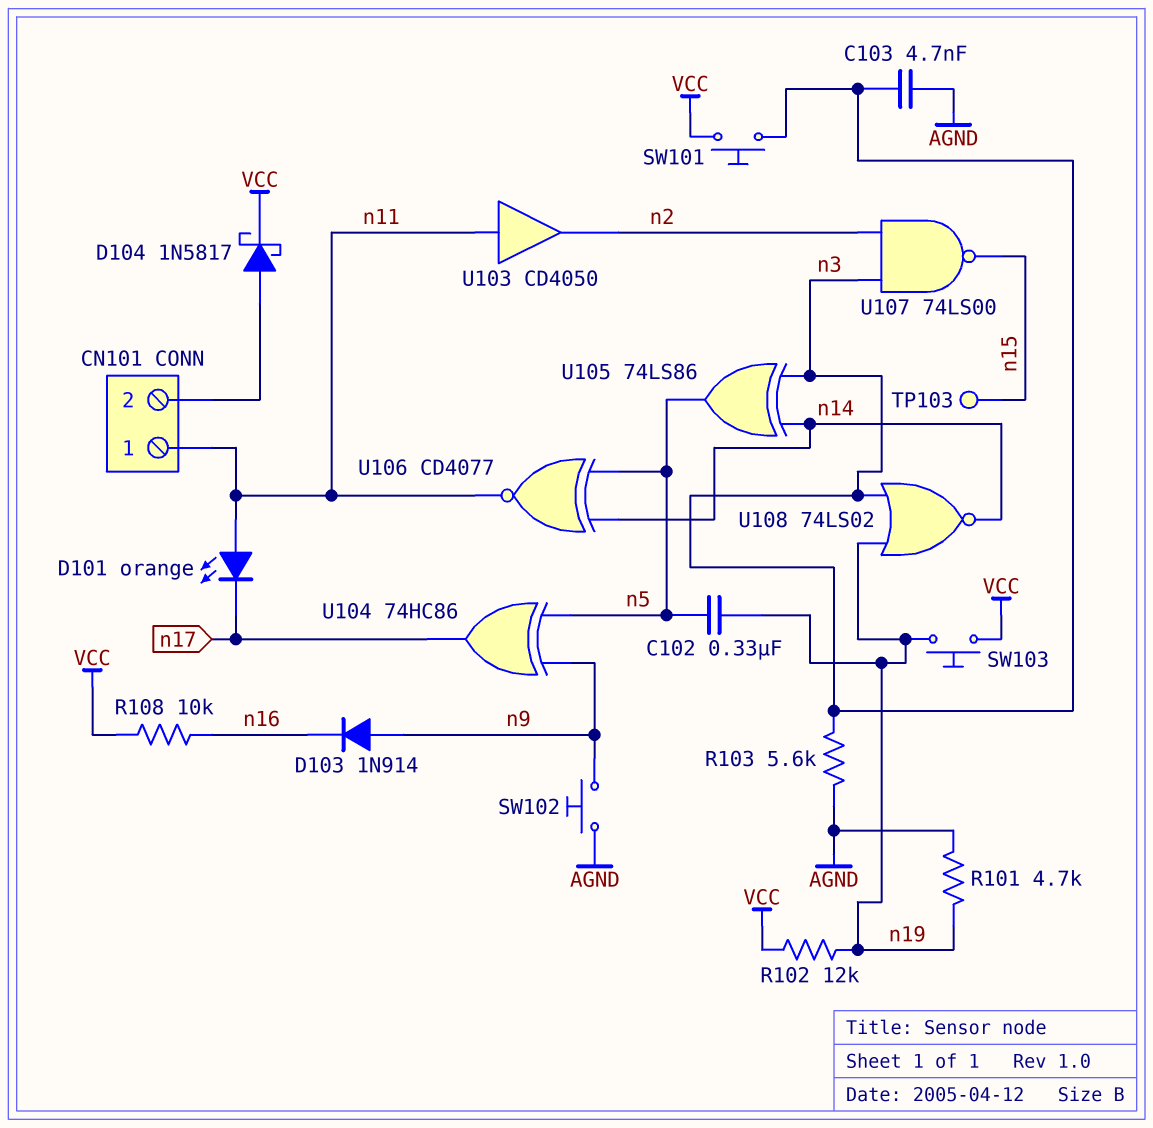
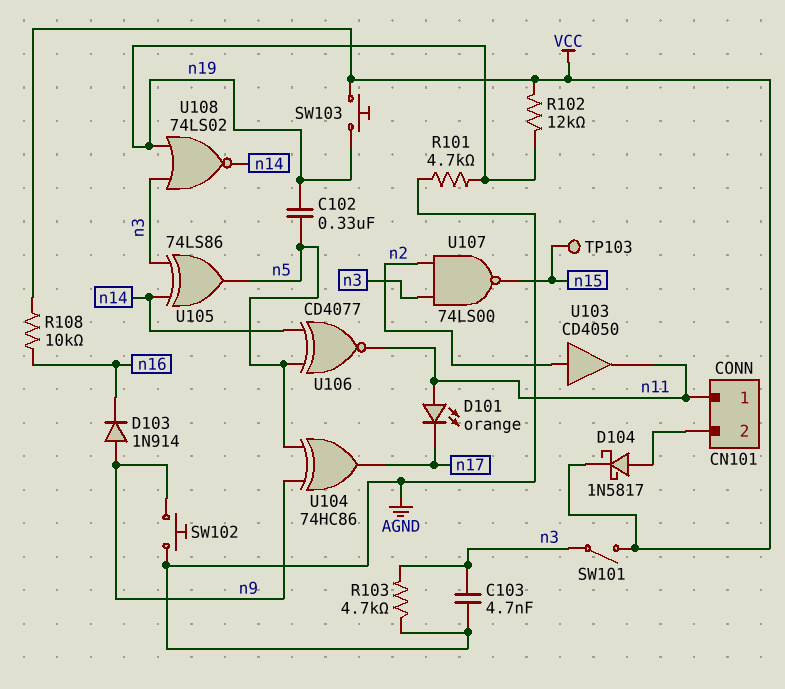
R103: 5.6k (AGND, n3) -> 4.7k (AGND, n3)
SW101: button (VCC, n3) -> switch (VCC, n3)
U103: buffer CD4050 (in n11, out n2) -> buffer CD4050 (in n2, out n11)

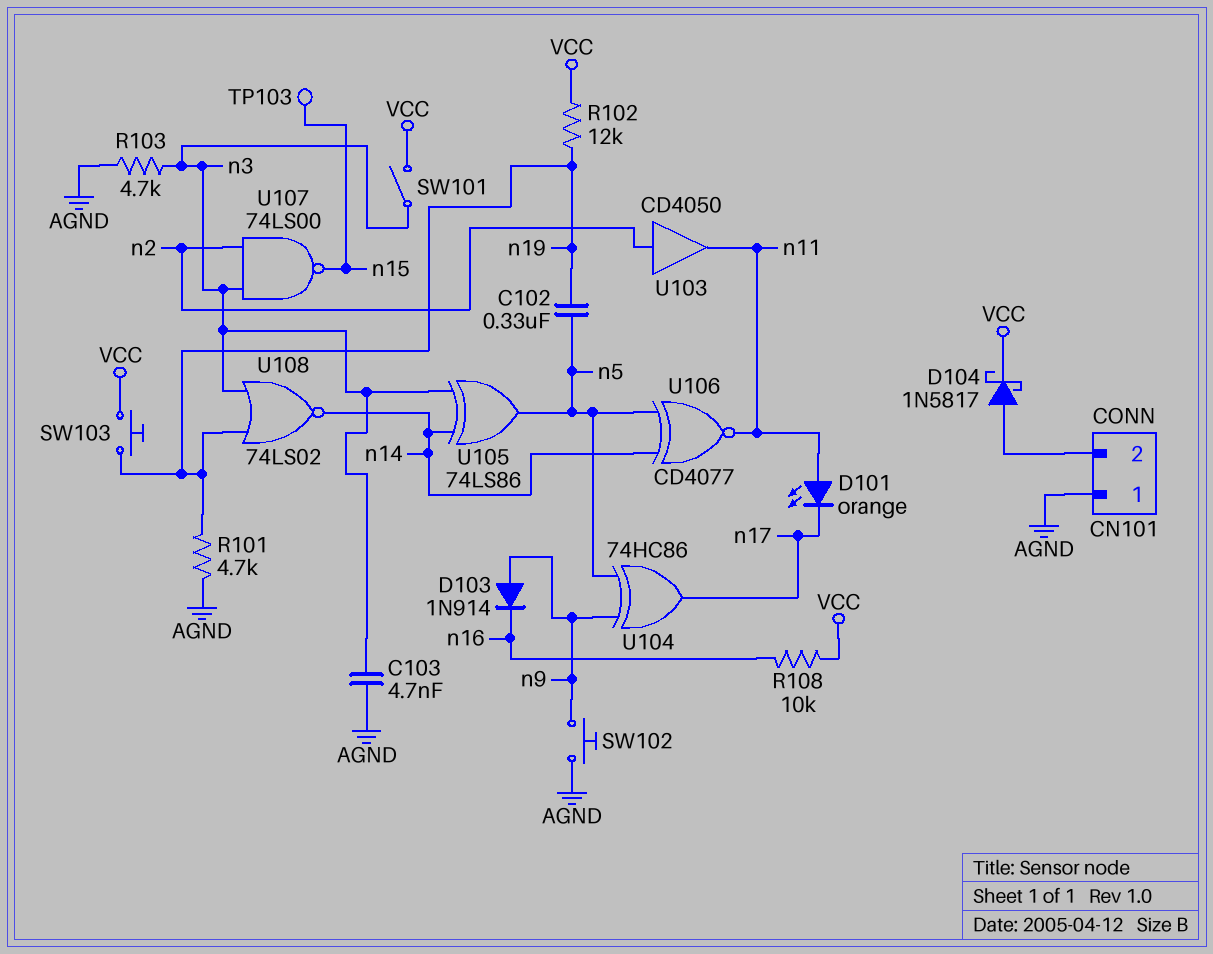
CN101 pin 1: n11 -> AGND

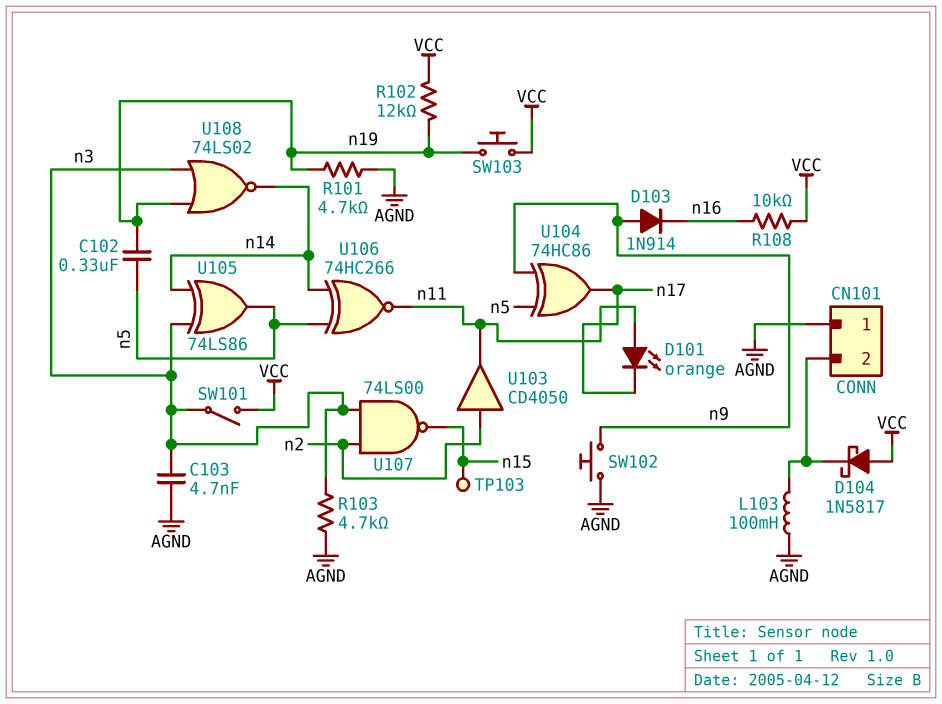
D104: schottky 1N5817 (A CN101/2, K VCC) -> schottky 1N5817 (A VCC, K CN101/2)
L103: none -> 100mH (AGND, CN101/2)
U106: XNOR CD4077 (in n5, in n14, out n11) -> XNOR 74HC266 (in n5, in n14, out n11)

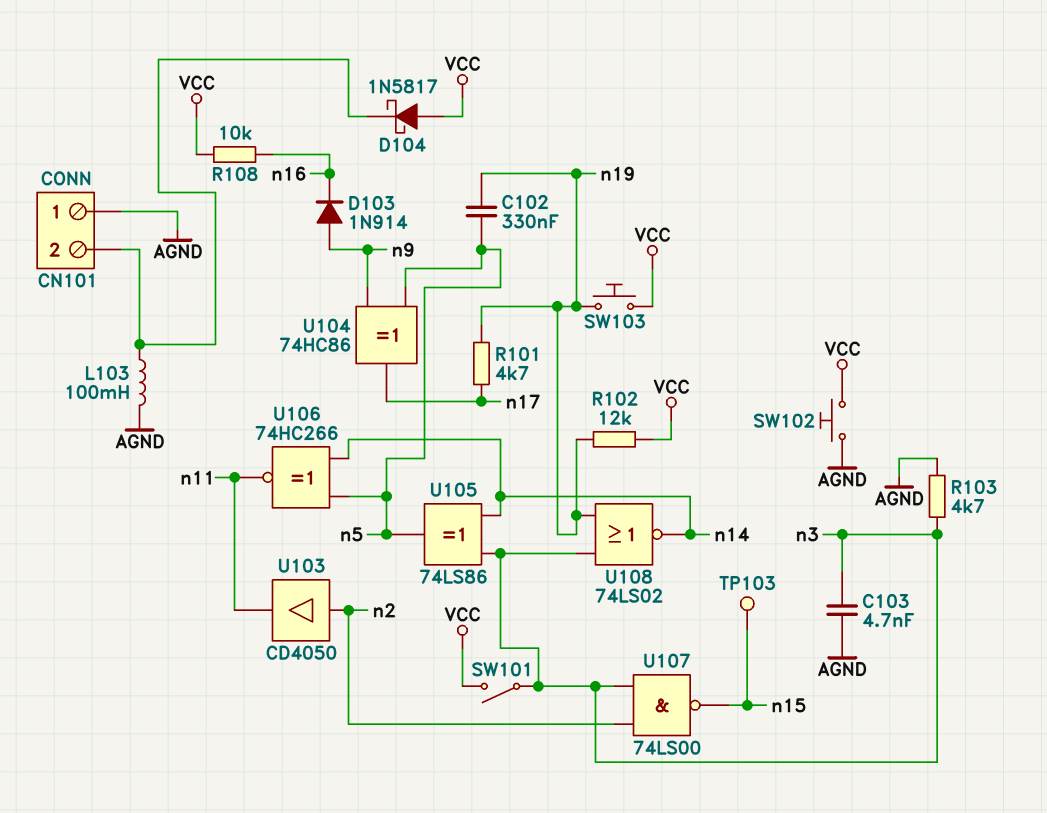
D101: LED orange (A n11, K n17) -> none
R101: 4.7k (AGND, n19) -> 4.7k (n17, n19)
SW102: button (AGND, n9) -> button (AGND, VCC)

